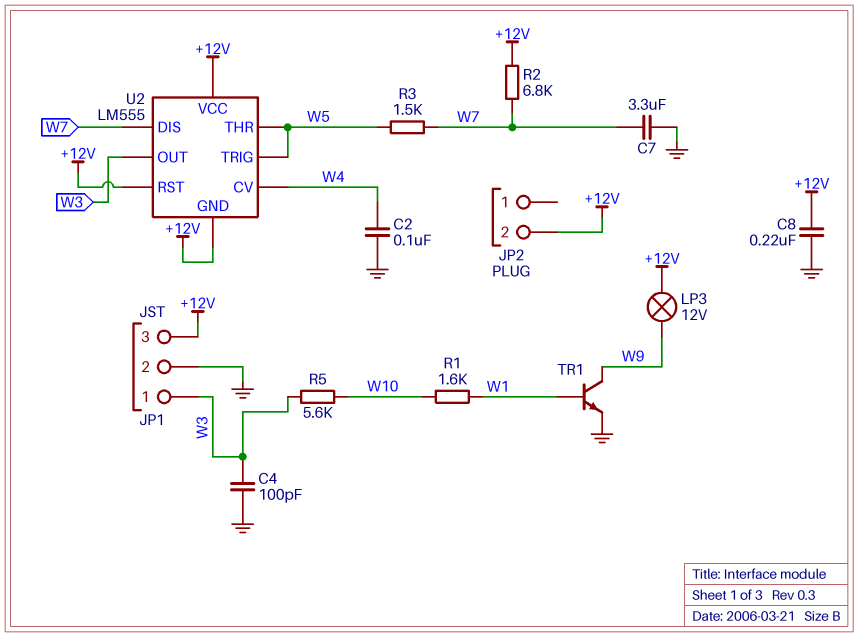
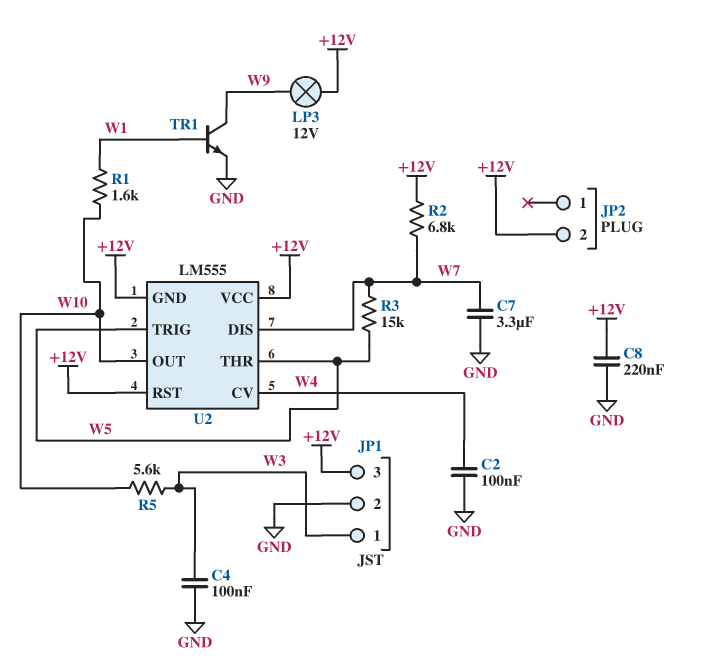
C4: 100pF (GND, W3) -> 100nF (GND, W3)
R3: 1.5k (W5, W7) -> 15k (W5, W7)
U2 pin OUT: W3 -> W10

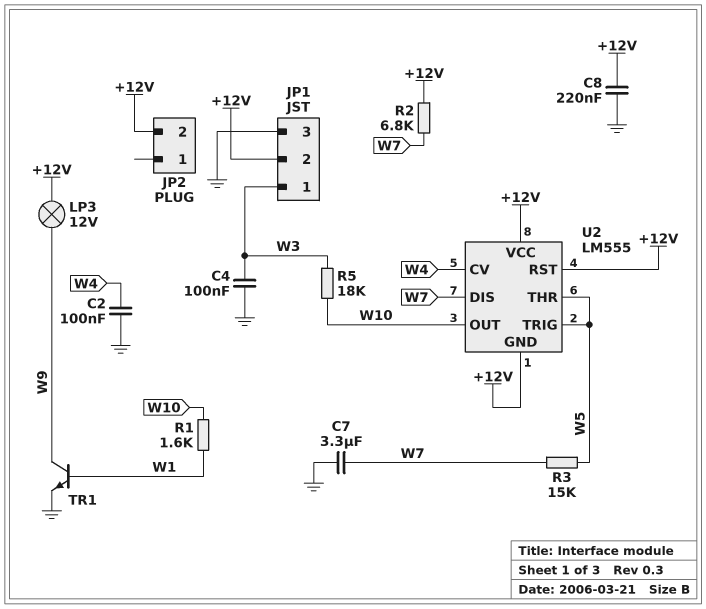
JP1 pin 2: GND -> +12V
JP1 pin 3: +12V -> GND
R5: 5.6k (W3, W10) -> 18k (W3, W10)

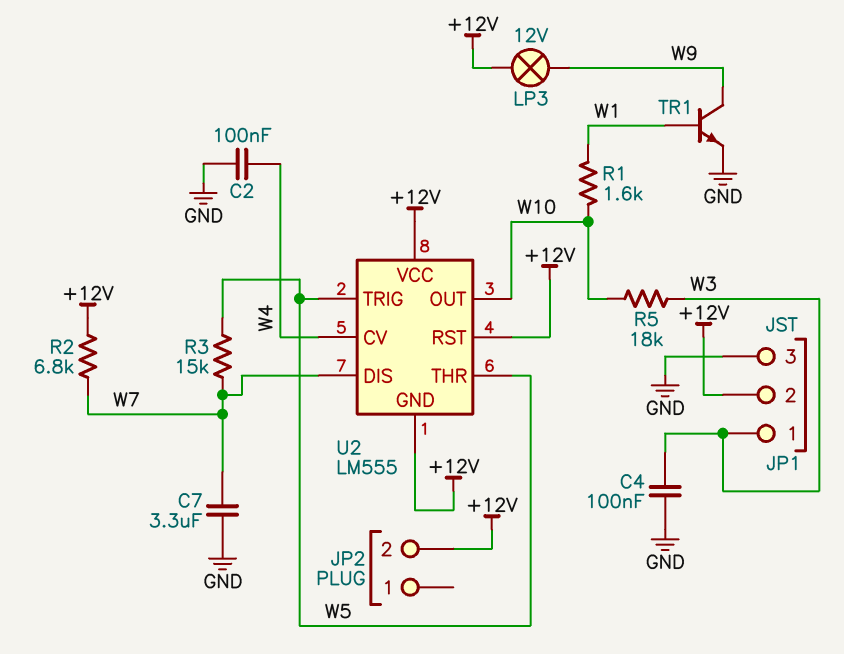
C8: 220nF (+12V, GND) -> none

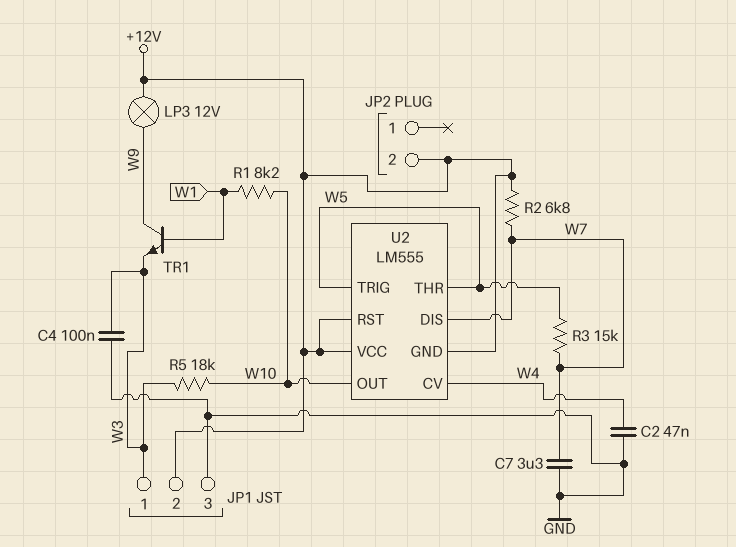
C2: 100nF (GND, W4) -> 47nF (GND, W4)
R1: 1.6k (W1, W10) -> 8.2k (W1, W10)
TR1: NPN (B W1, C W9, E GND) -> NPN (B W1, C W9, E W3)

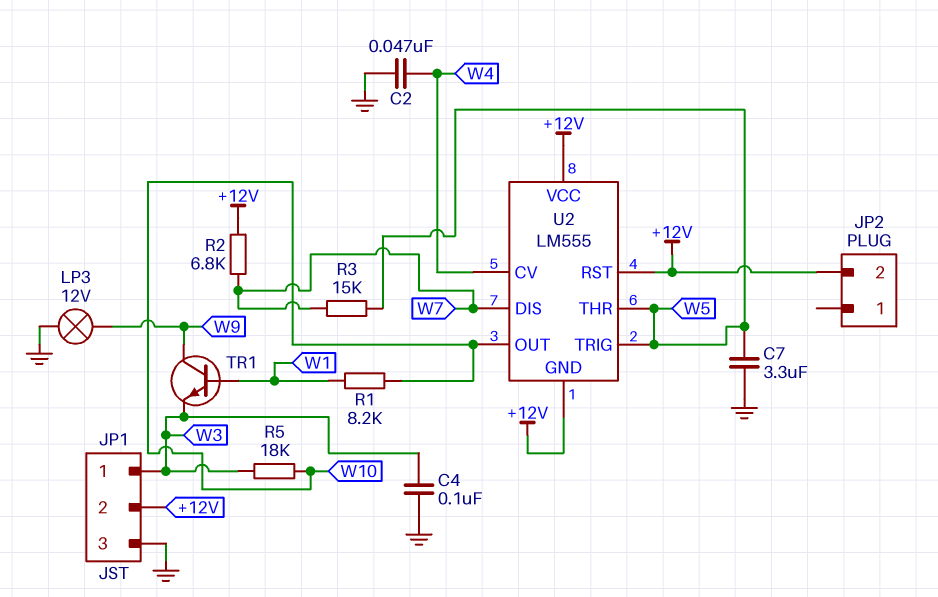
C7: 3.3uF (GND, W7) -> 3.3uF (GND, W5)
LP3: lamp 12V (+12V, W9) -> lamp 12V (GND, W9)

